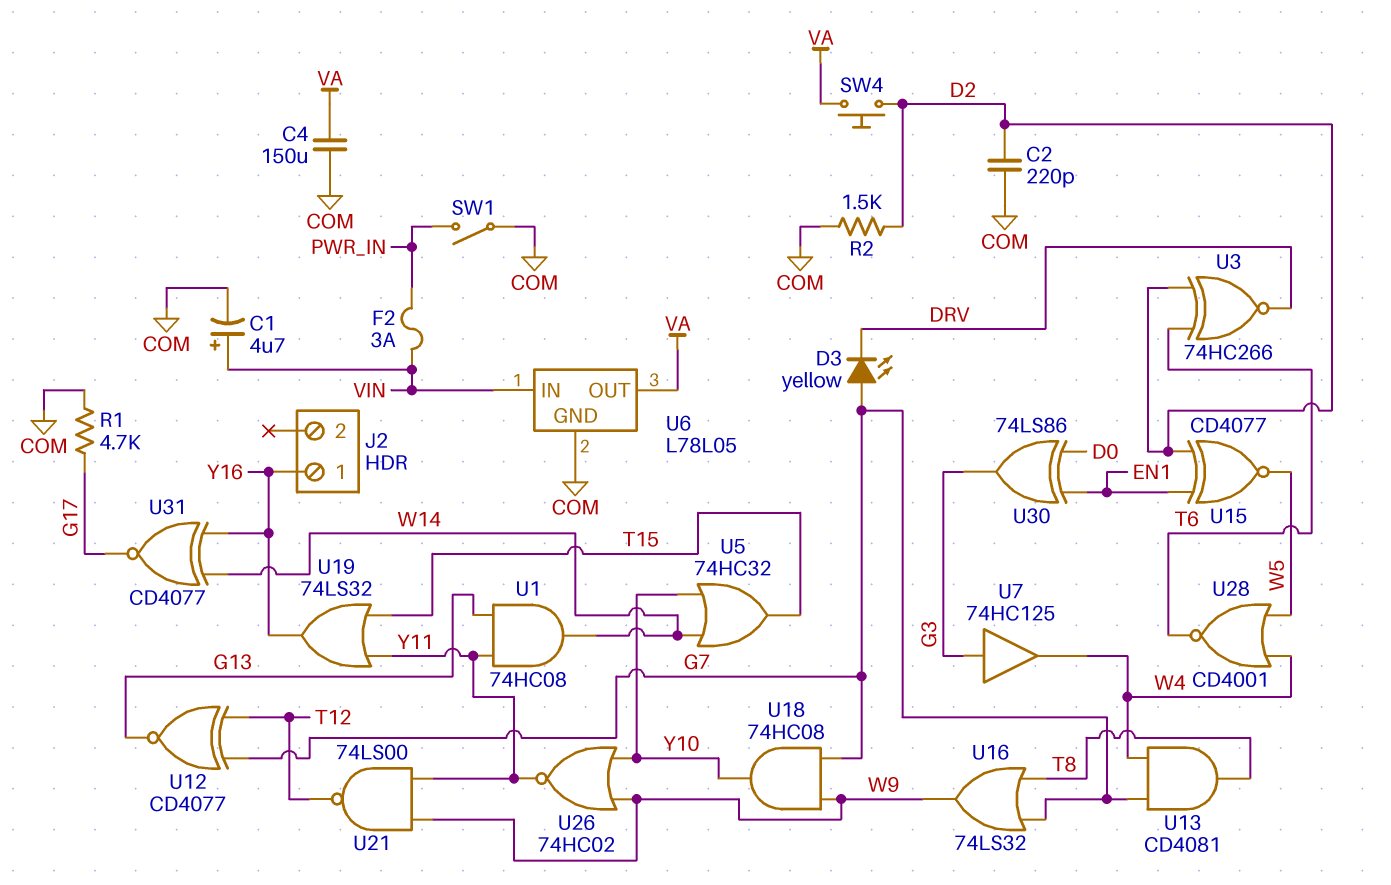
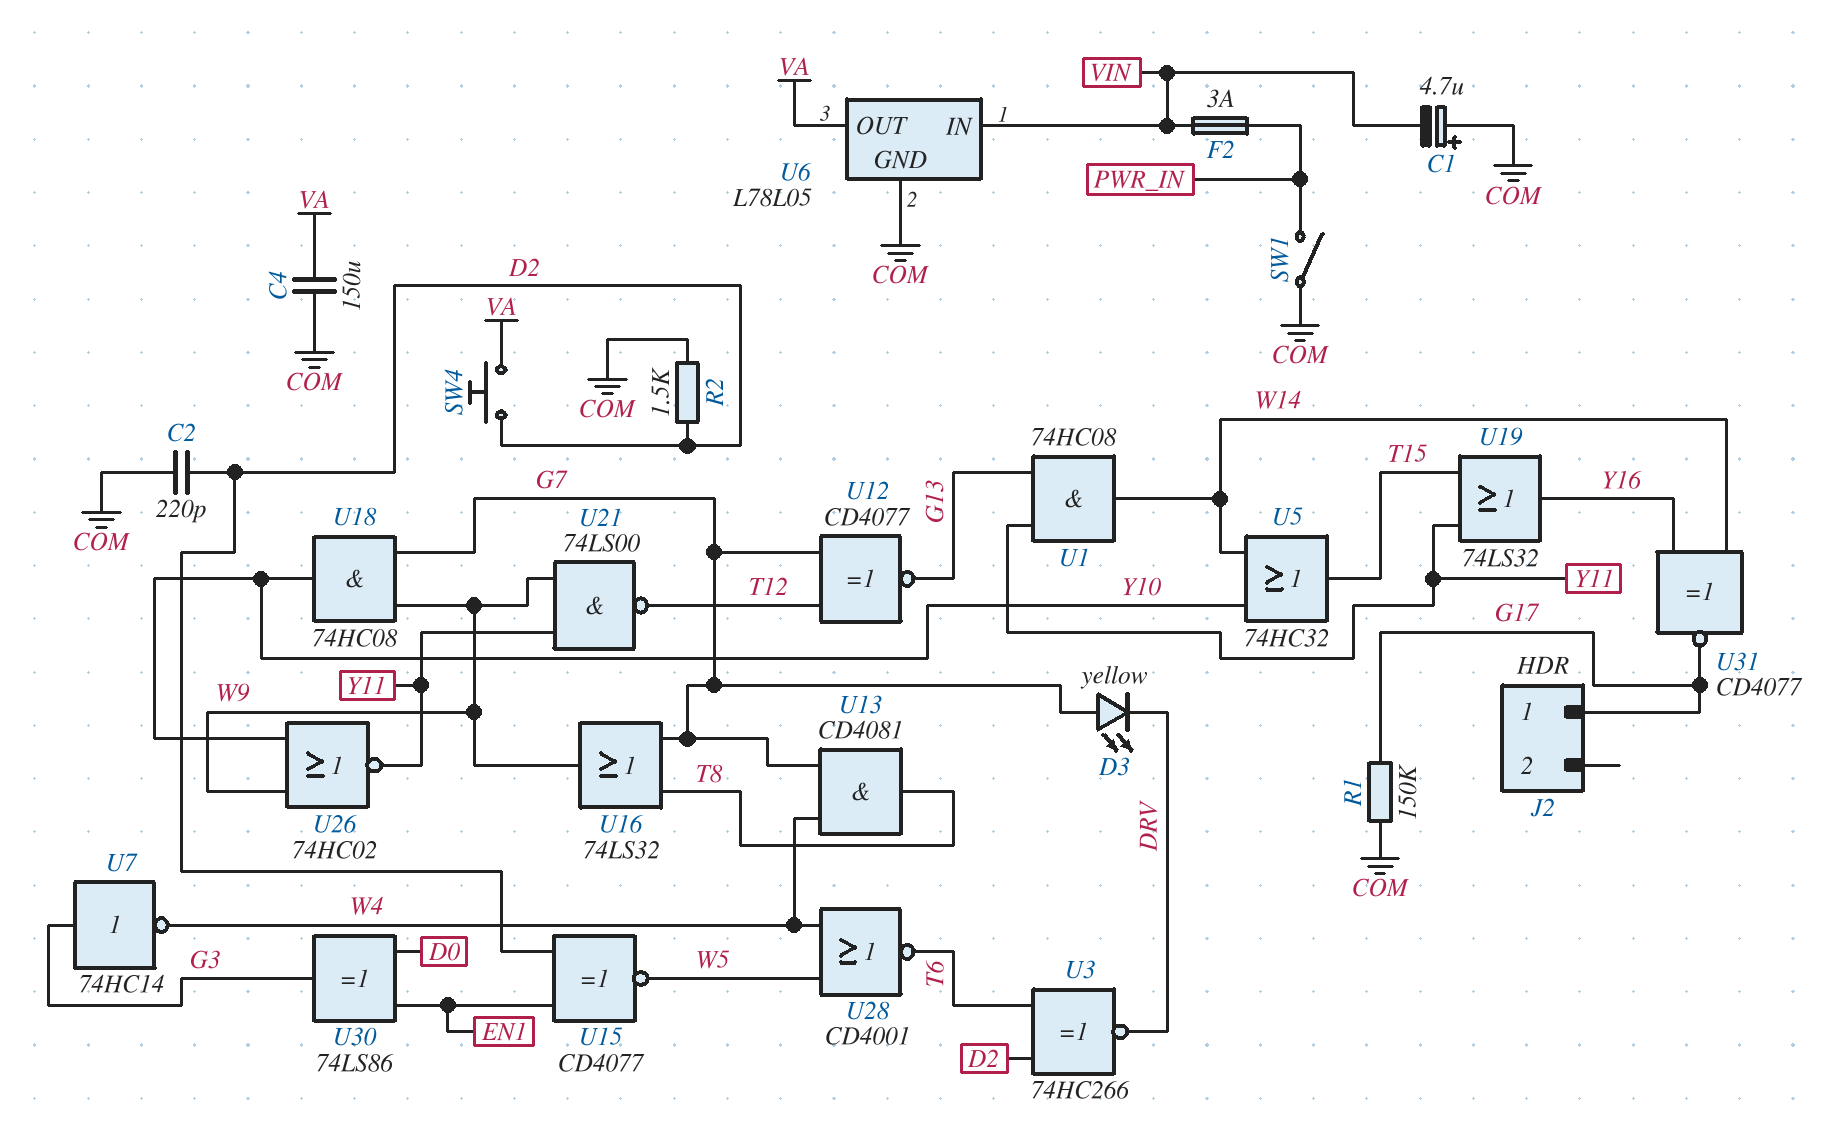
C1: 4.7uF (plus VIN, minus COM) -> 4.7uF (plus COM, minus VIN)
J2 pin 1: Y16 -> G17
R1: 4.7k (COM, G17) -> 150k (COM, G17)
U7: buffer 74HC125 (in G3, out W4) -> NOT 74HC14 (in G3, out W4)

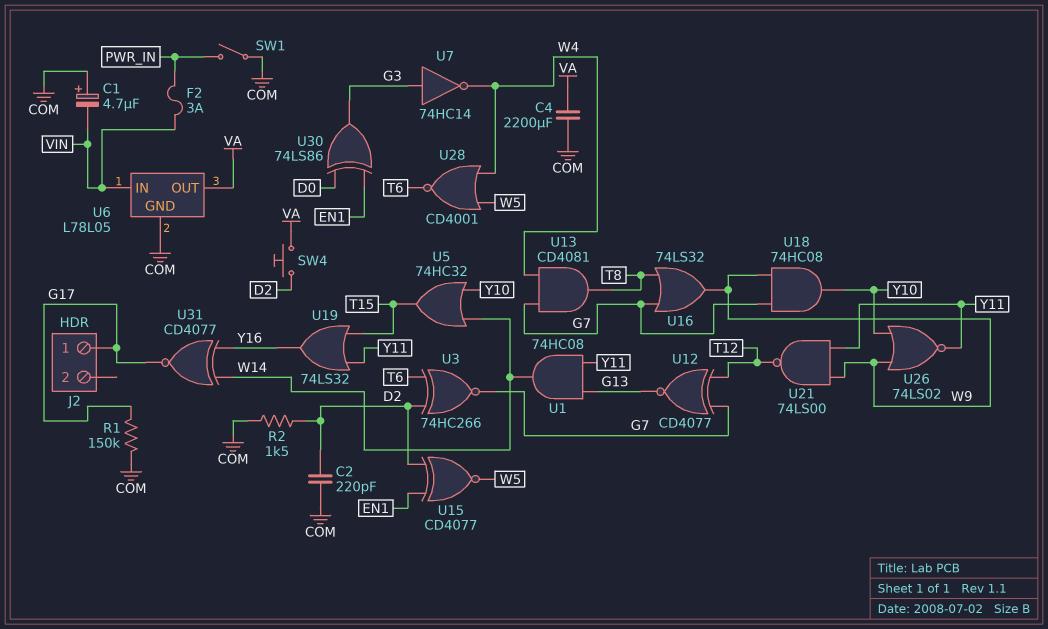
C4: 150uF (COM, VA) -> 2200uF (COM, VA)
D3: LED yellow (A G7, K DRV) -> none
U3: XNOR 74HC266 (in D2, in T6, out DRV) -> XNOR 74HC266 (in D2, in T6, out G7)
U26: NOR 74HC02 (in W9, in Y10, out Y11) -> NOR 74LS02 (in W9, in Y10, out Y11)

